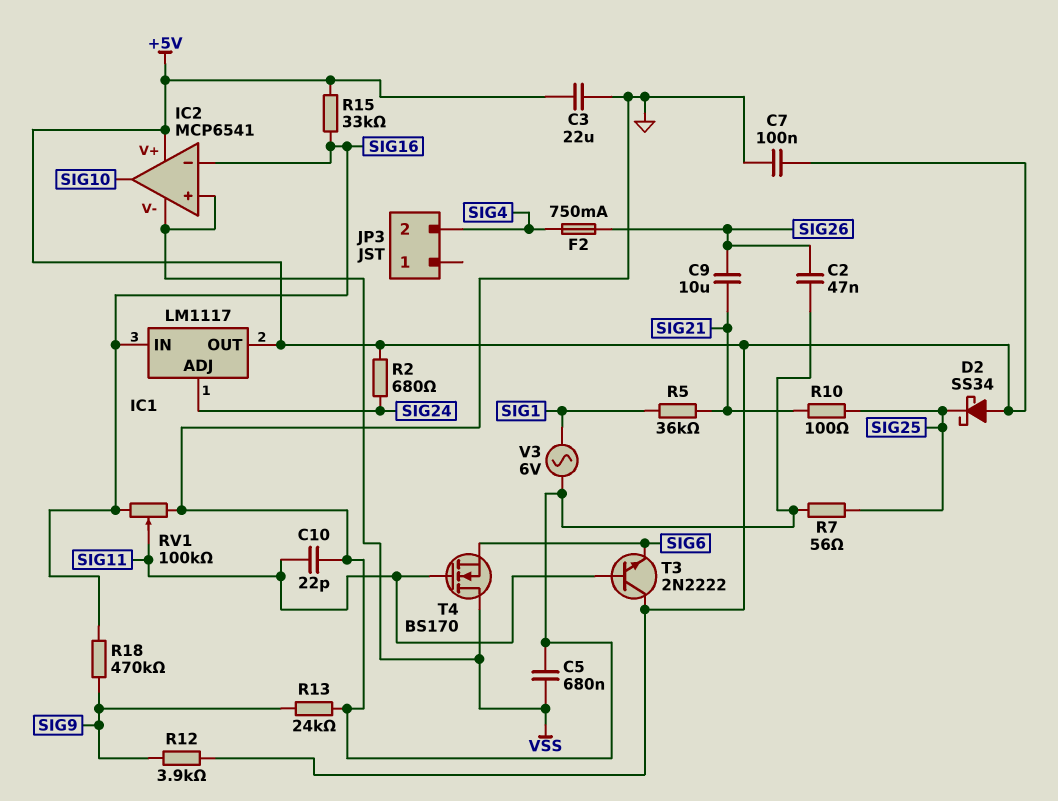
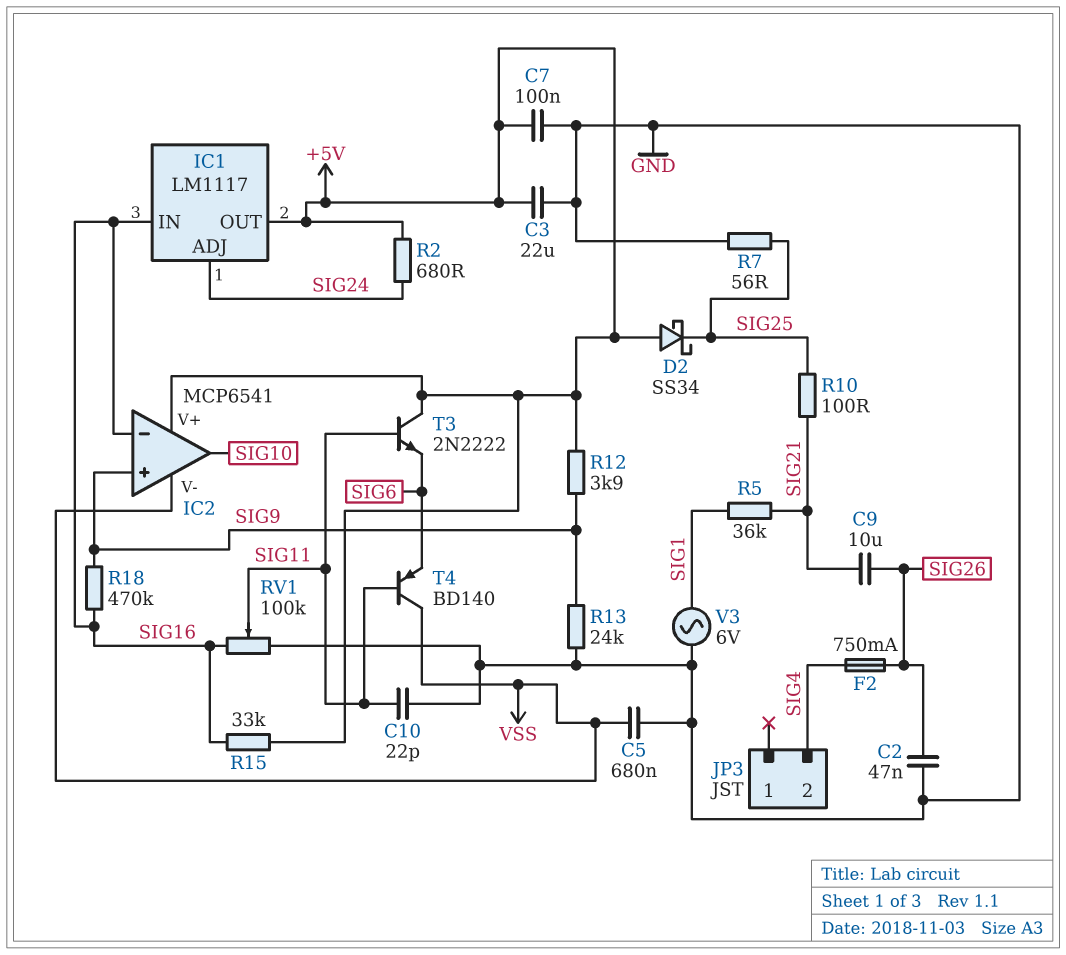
IC2 pin in+: VSS -> SIG9
T4: NMOS BS170 (G SIG11, D VSS, S SIG6) -> PNP BD140 (B SIG11, C VSS, E SIG6)

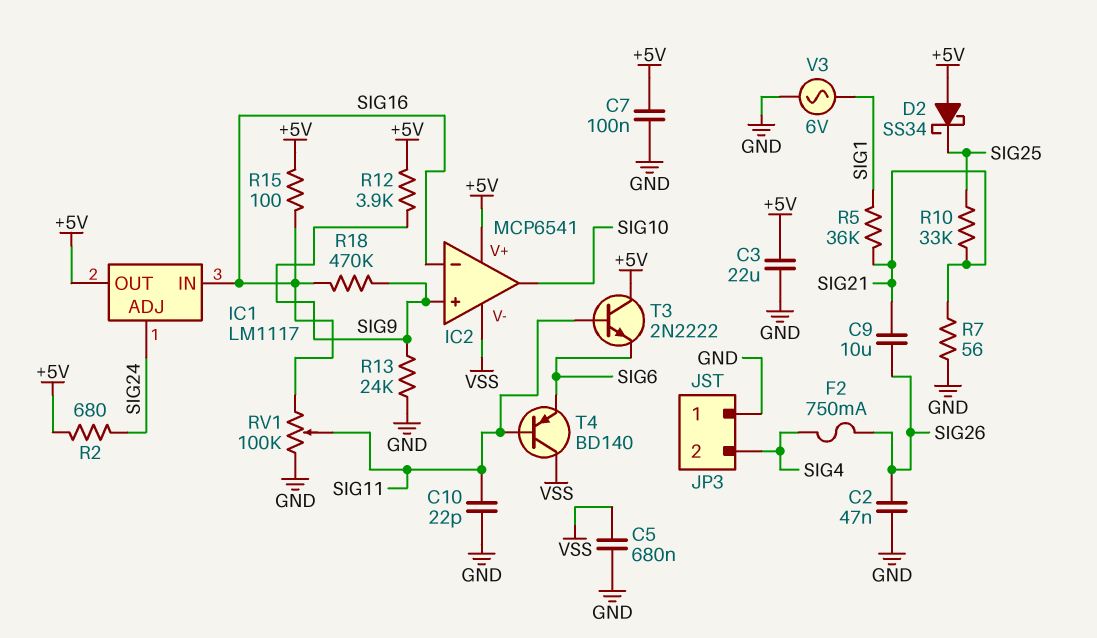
JP3 pin 1: none -> GND
R7: 56 (GND, SIG25) -> 56 (GND, SIG21)
R10: 100 (SIG21, SIG25) -> 33k (SIG21, SIG25)
R15: 33k (+5V, SIG16) -> 100 (+5V, SIG16)

